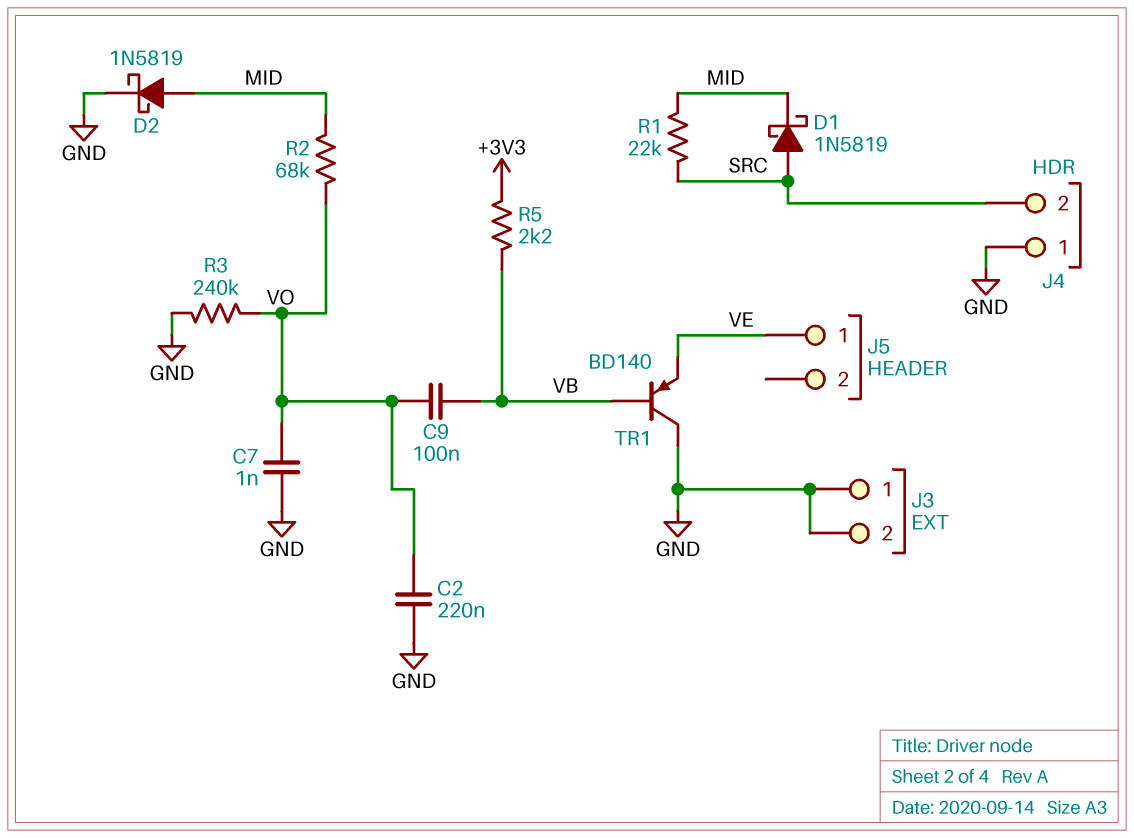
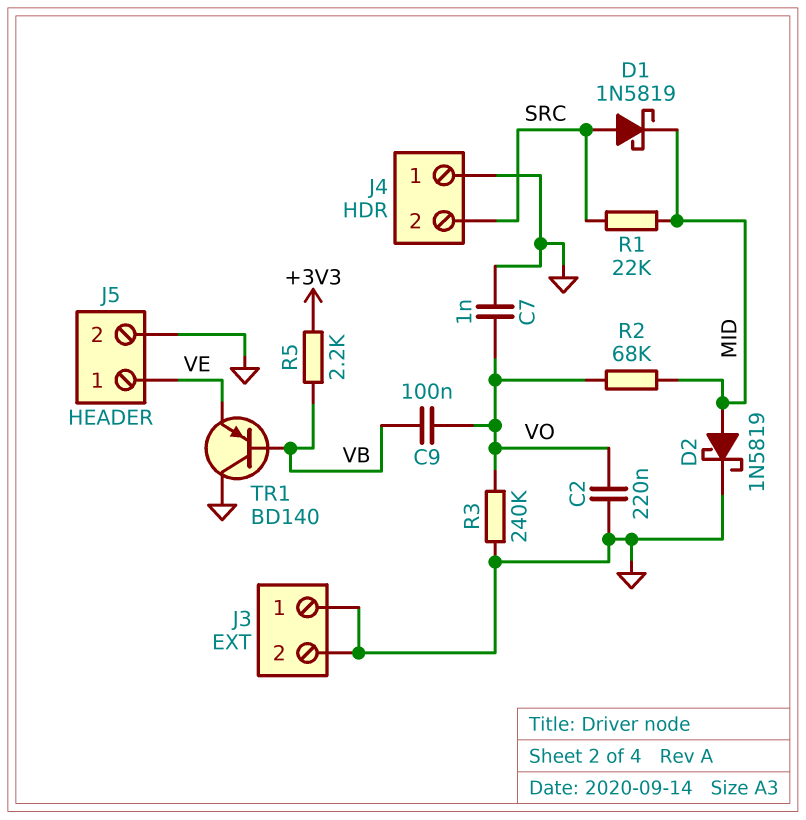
J5 pin 2: none -> GND

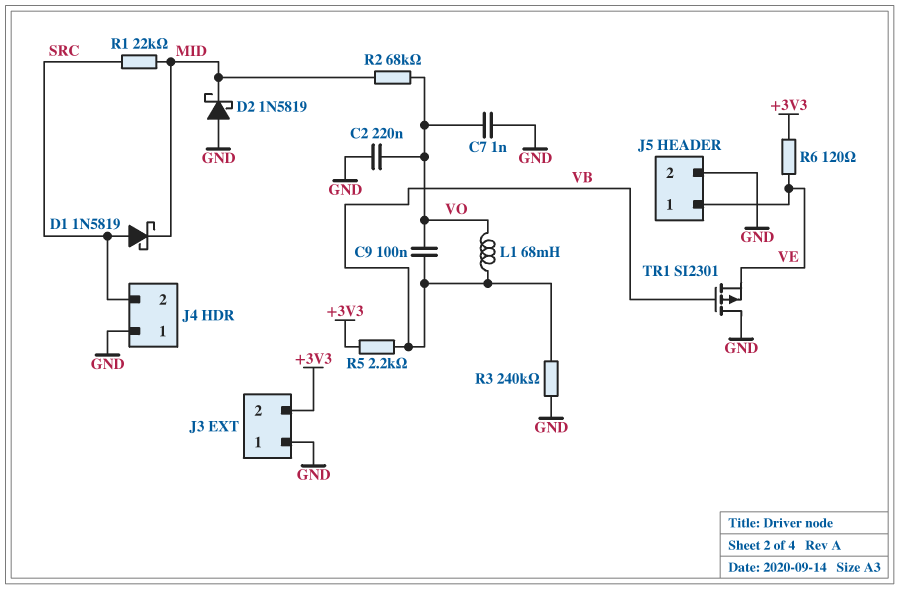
D2: schottky 1N5819 (A MID, K GND) -> schottky 1N5819 (A GND, K MID)
J3 pin 2: GND -> +3V3
L1: none -> 68mH (VB, VO)
R3: 240k (GND, VO) -> 240k (GND, VB)
R6: none -> 120 (+3V3, VE)
TR1: PNP BD140 (B VB, C GND, E VE) -> PMOS SI2301 (G VB, D GND, S VE)

